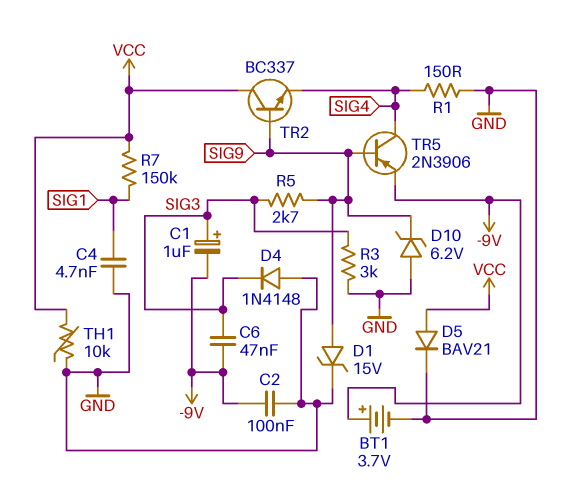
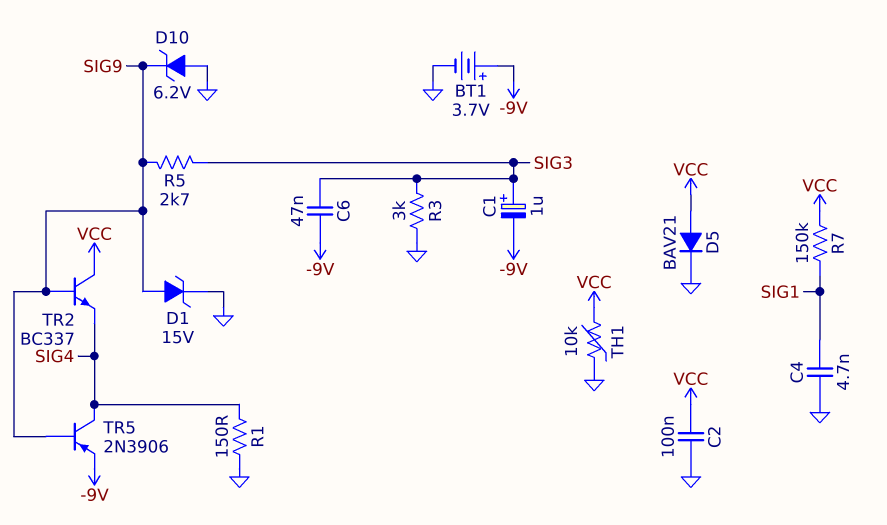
C2: 100nF (-9V, GND) -> 100nF (GND, VCC)
D4: diode 1N4148 (A GND, K SIG3) -> none

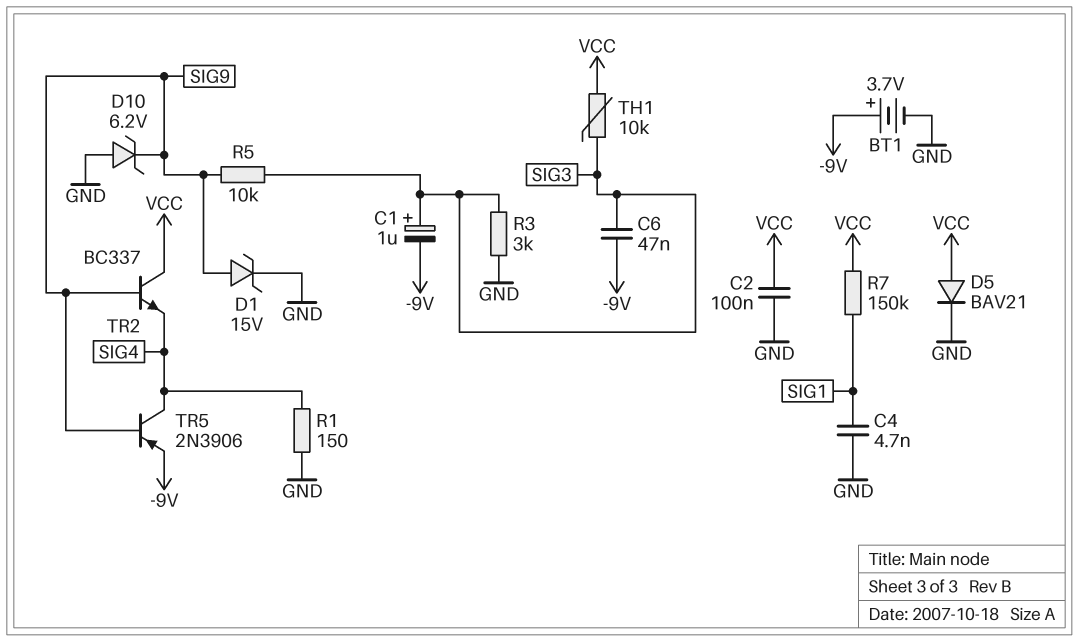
R5: 2.7k (SIG3, SIG9) -> 10k (SIG3, SIG9)
TH1: 10k (GND, VCC) -> 10k (SIG3, VCC)

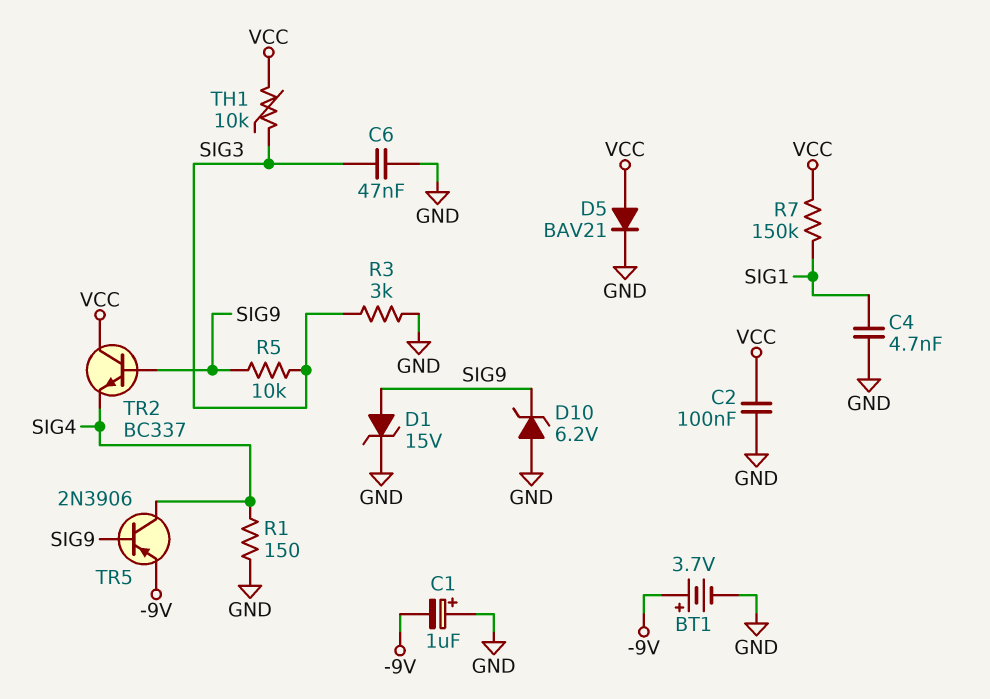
C1: 1uF (plus SIG3, minus -9V) -> 1uF (plus GND, minus -9V)
C6: 47nF (-9V, SIG3) -> 47nF (GND, SIG3)

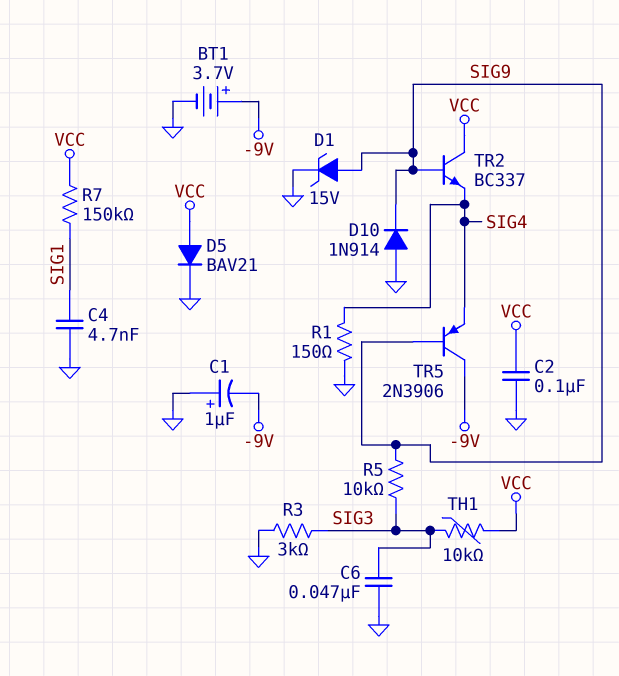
D10: zener 6.2V (A GND, K SIG9) -> diode 1N914 (A GND, K SIG9)
TR5: PNP 2N3906 (B SIG9, C SIG4, E -9V) -> PNP 2N3906 (B SIG9, C -9V, E SIG4)

